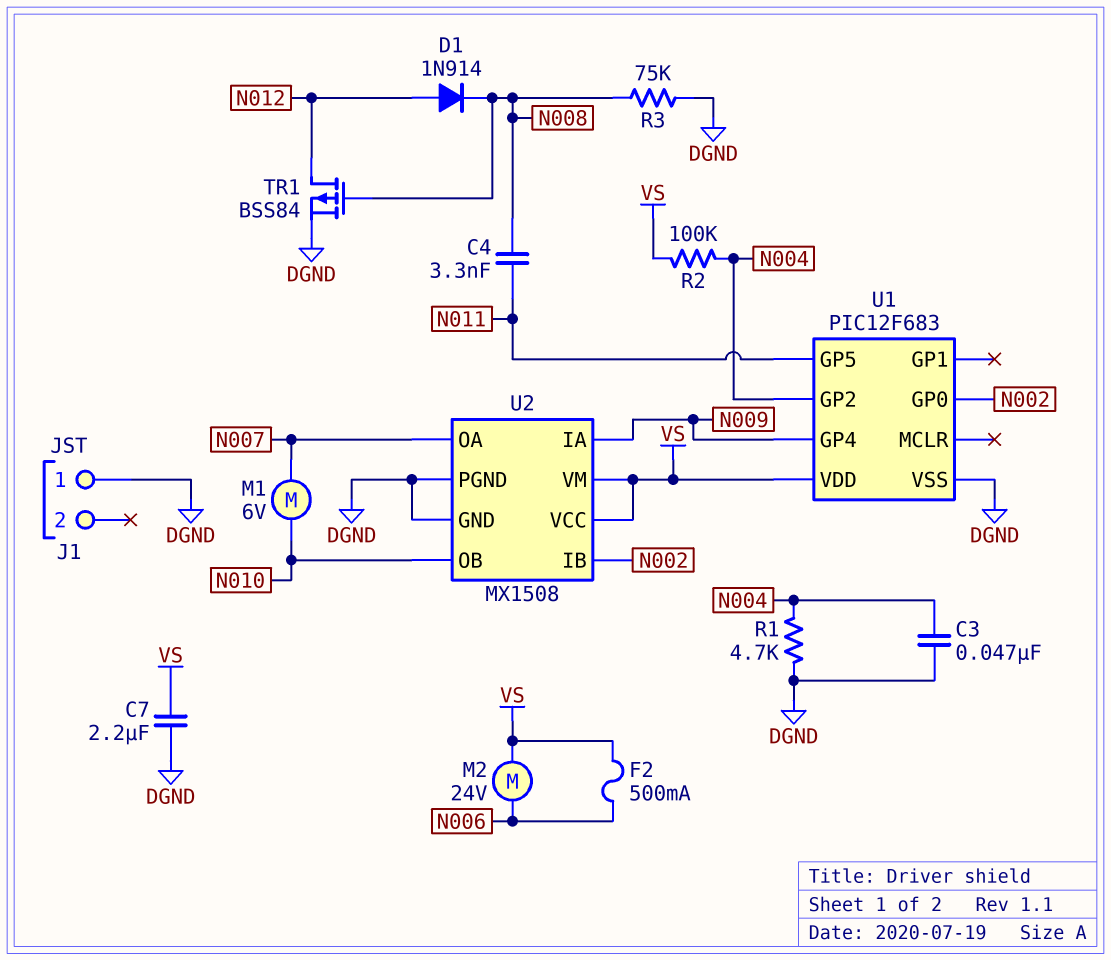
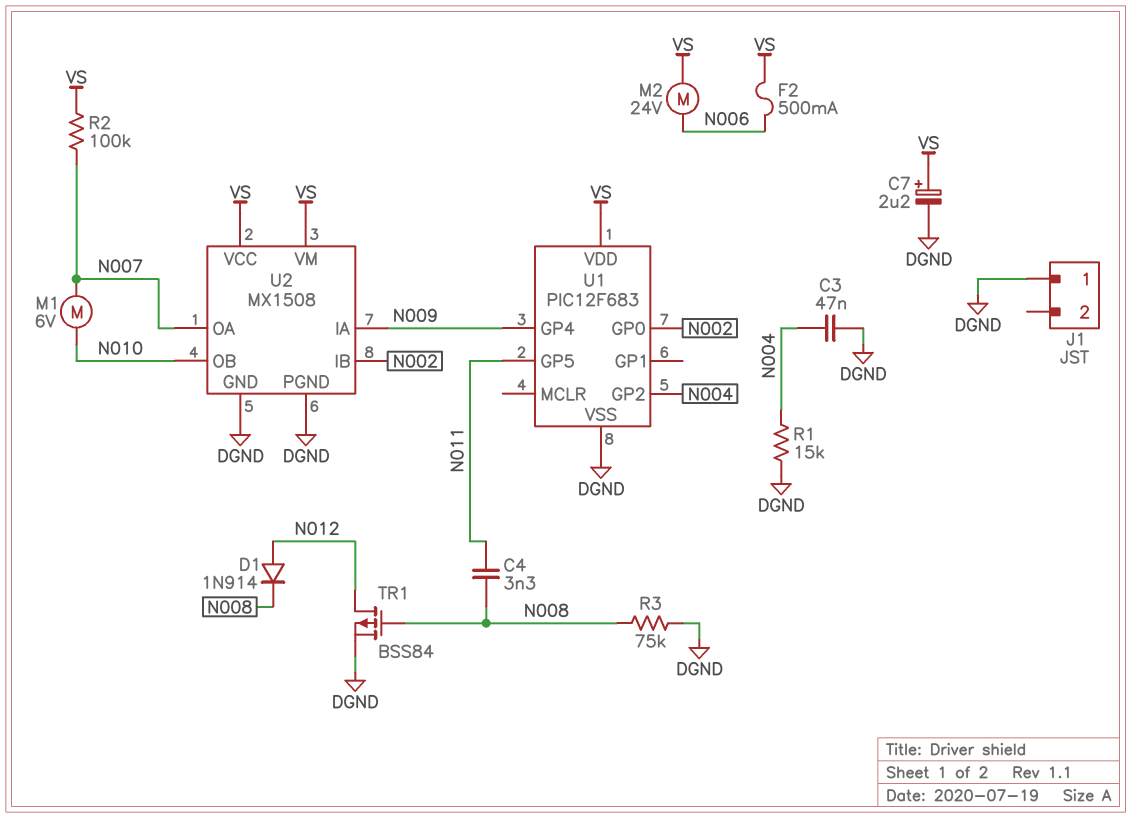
C7: 2.2uF (DGND, VS) -> 2.2uF (plus VS, minus DGND)
R1: 4.7k (DGND, N004) -> 15k (DGND, N004)
R2: 100k (N004, VS) -> 100k (N007, VS)

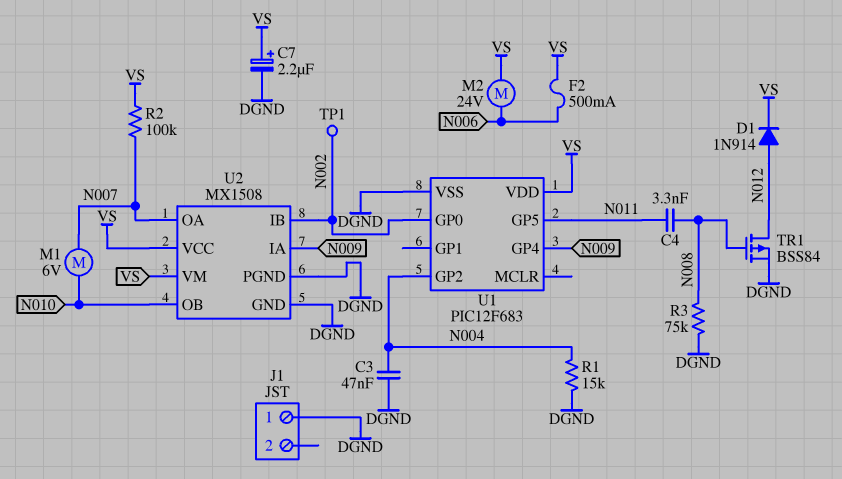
D1: diode 1N914 (A N012, K N008) -> diode 1N914 (A N012, K VS)
TP1: none -> test point (N002)

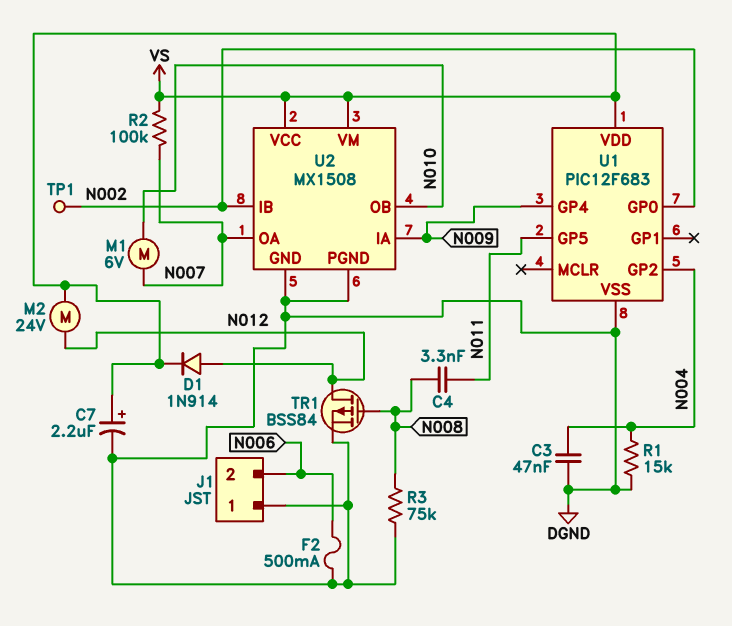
F2: 500mA (N006, VS) -> 500mA (DGND, N006)
J1 pin 2: none -> N006
M2: motor 24V (N006, VS) -> motor 24V (N012, VS)

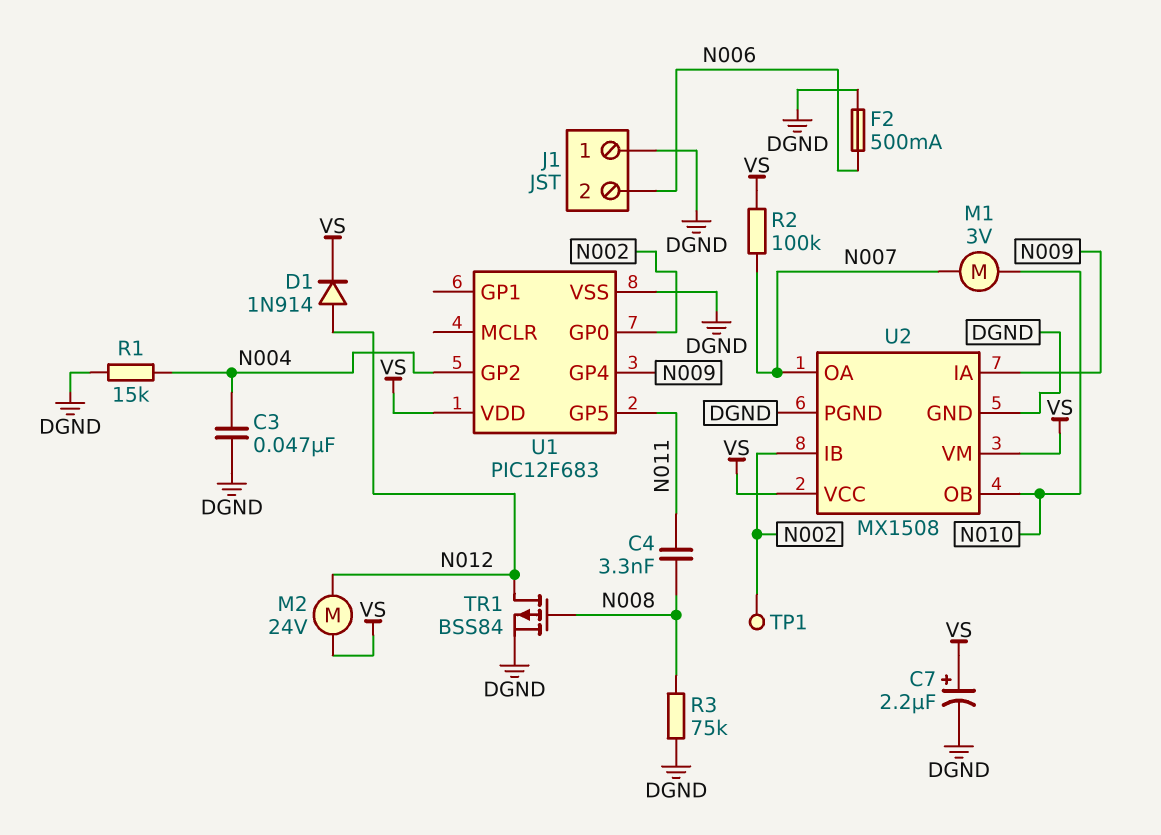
M1: motor 6V (N007, N010) -> motor 3V (N007, N010)

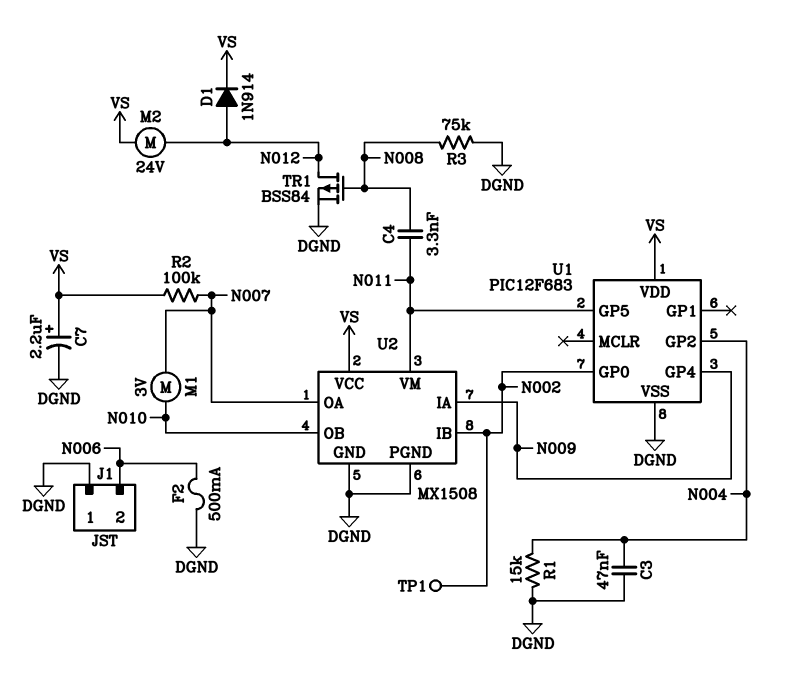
U2 pin VM: VS -> N011

